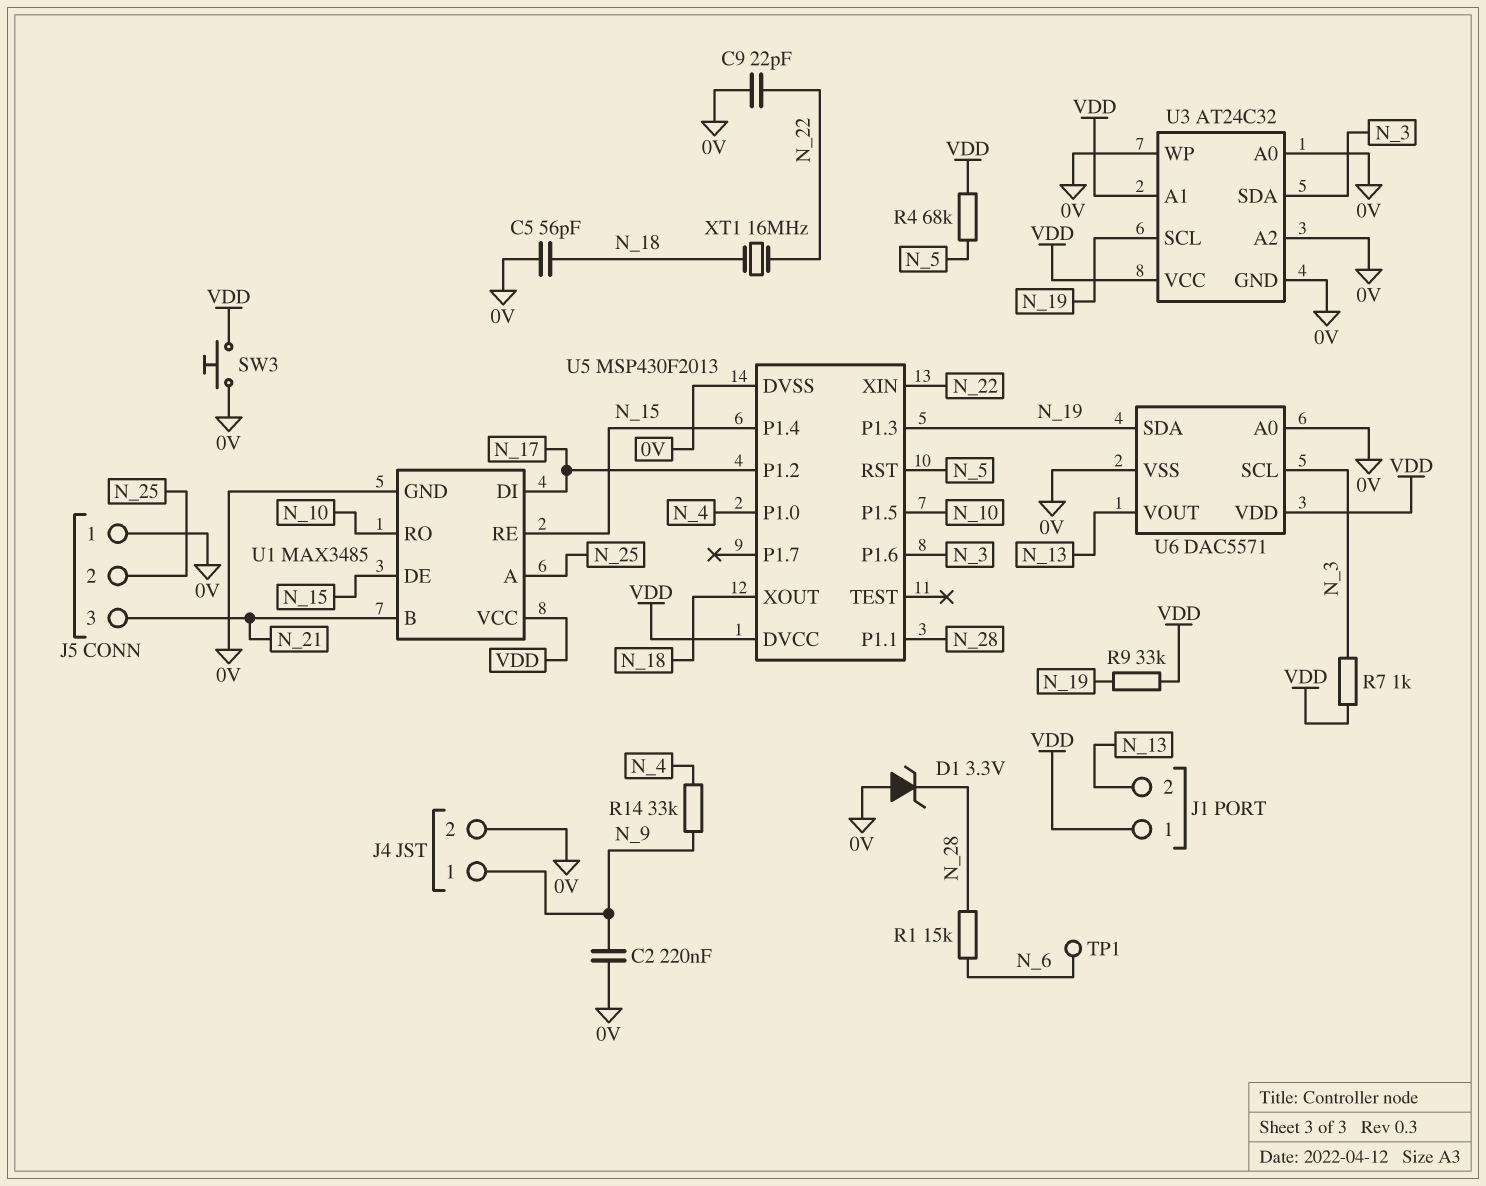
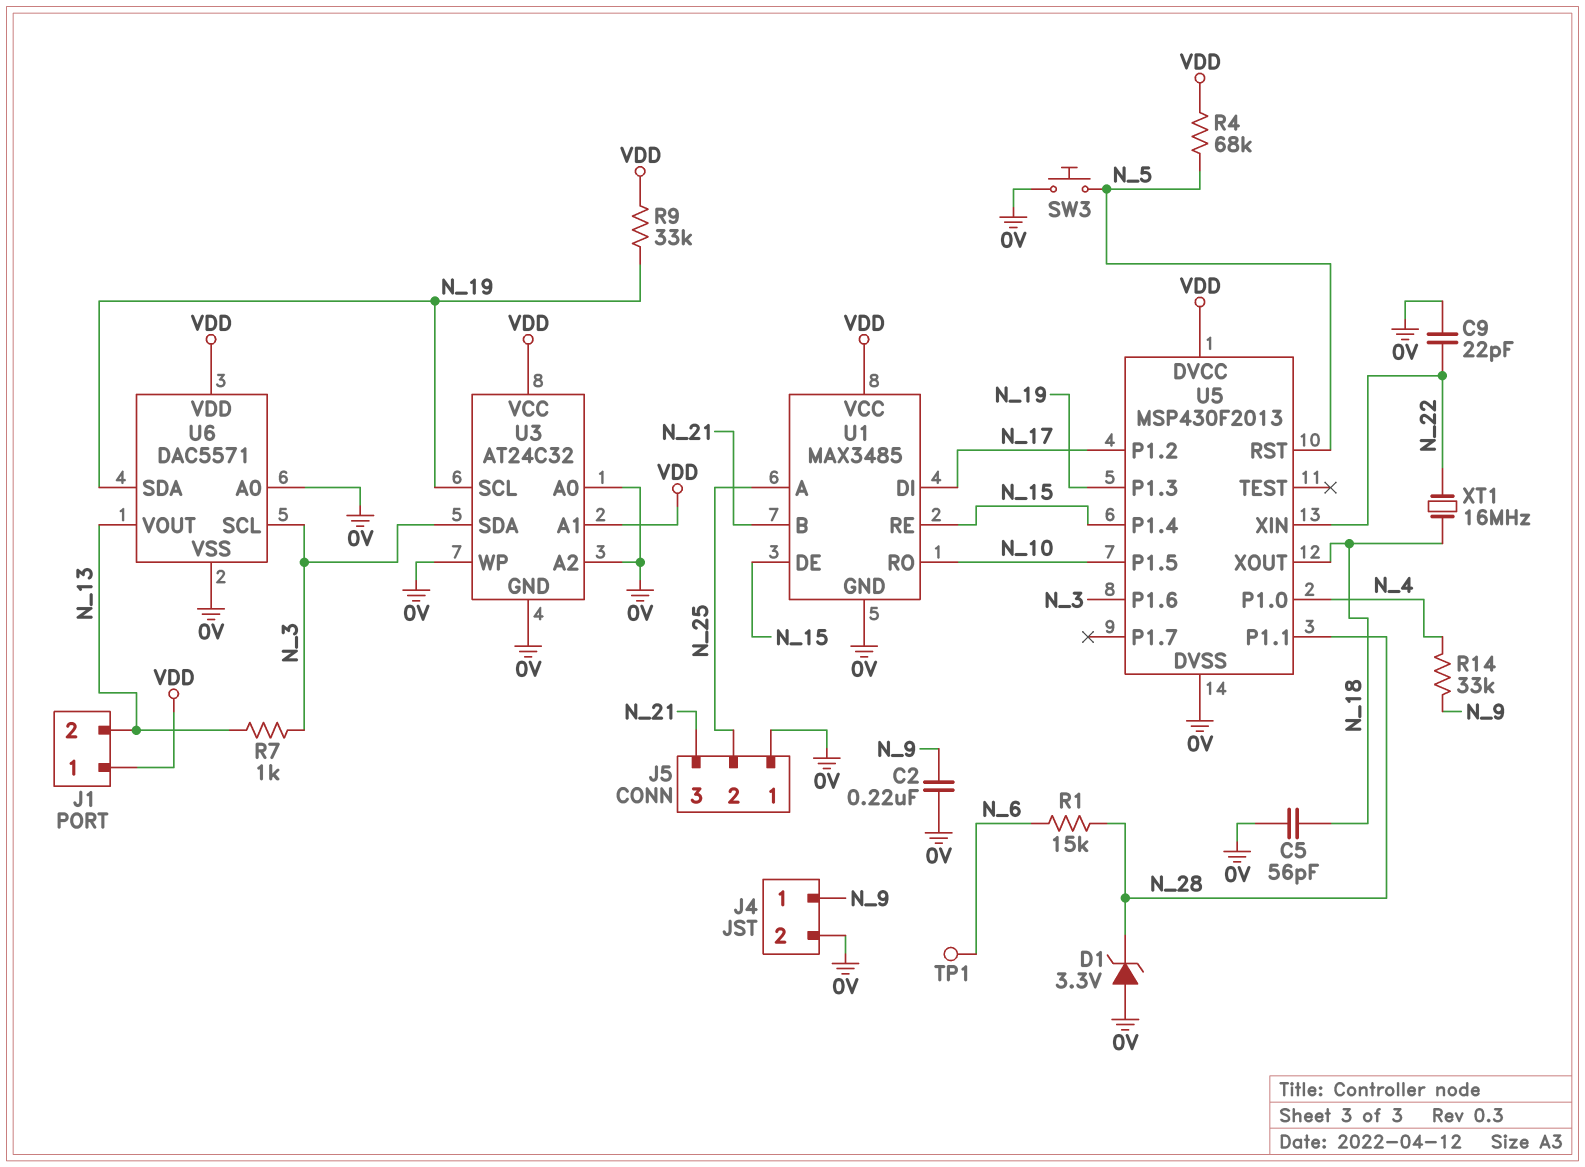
R7: 1k (N_3, VDD) -> 1k (N_3, N_13)
SW3: button (0V, VDD) -> button (0V, N_5)

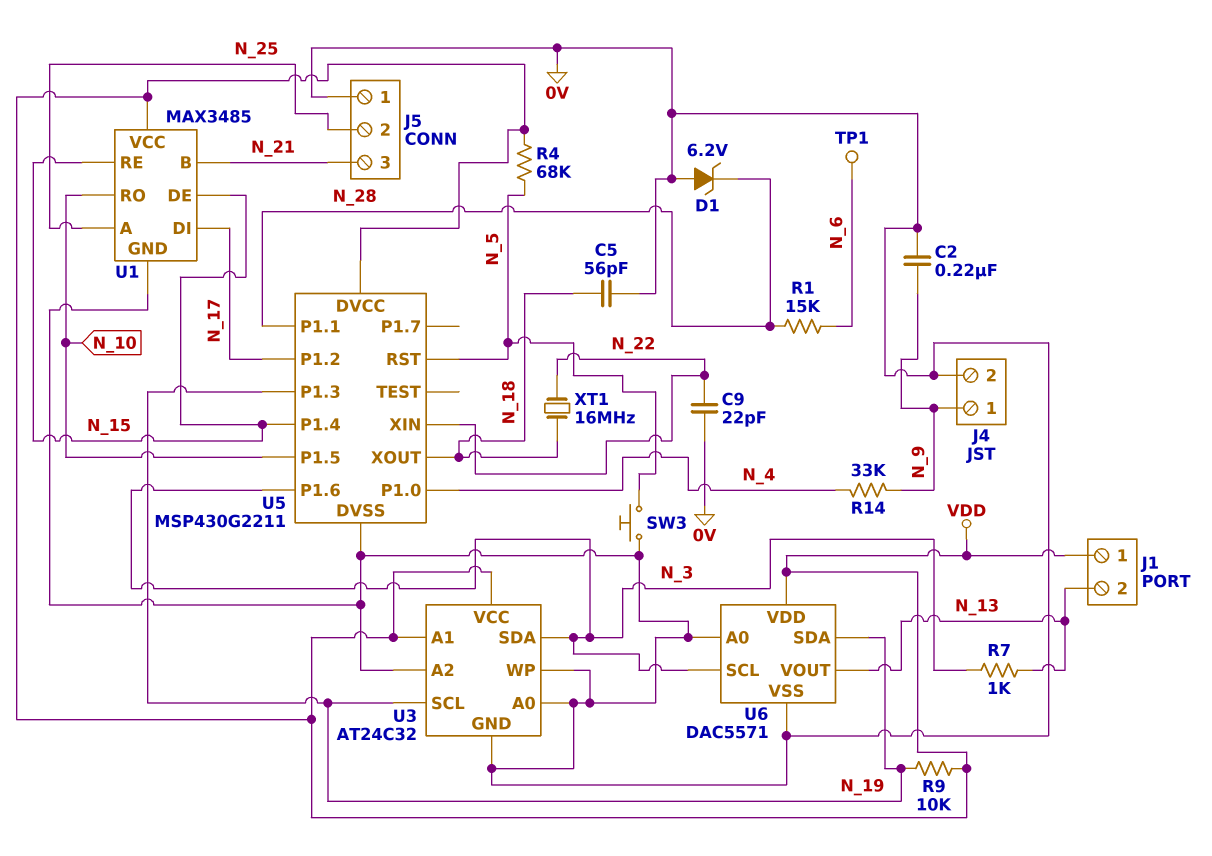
D1: zener 3.3V (A 0V, K N_28) -> zener 6.2V (A 0V, K N_28)
R9: 33k (N_19, VDD) -> 10k (N_19, VDD)
U5: MSP430F2013 -> MSP430G2211

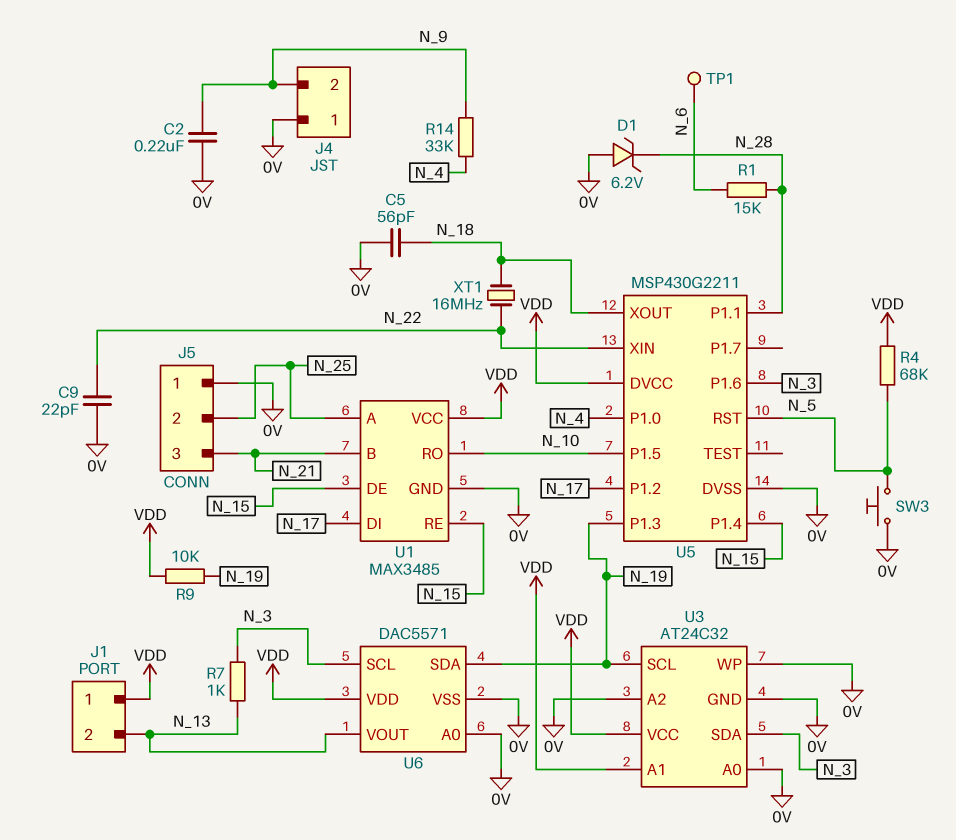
J4 pin 1: N_9 -> 0V
J4 pin 2: 0V -> N_9

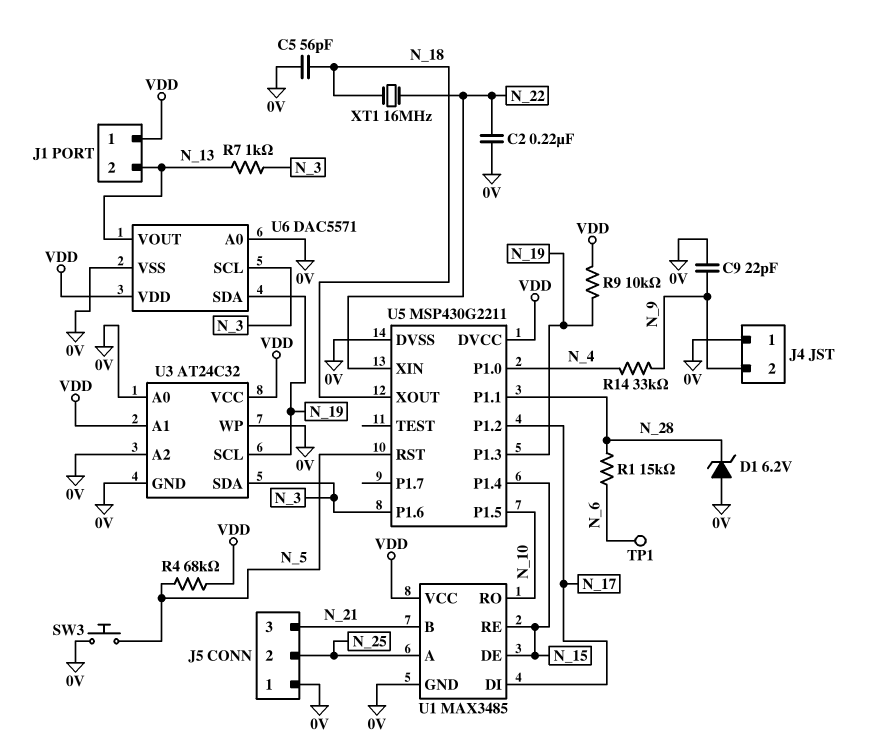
C2: 220nF (0V, N_9) -> 220nF (0V, N_22)
C9: 22pF (0V, N_22) -> 22pF (0V, N_9)

